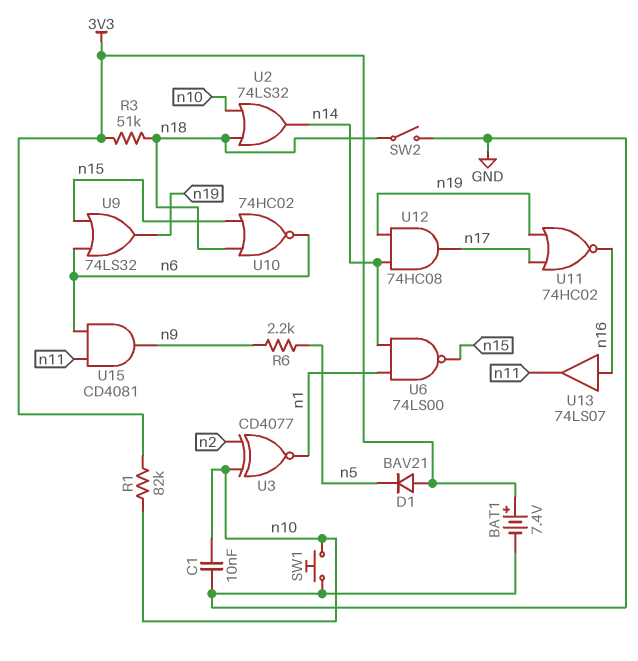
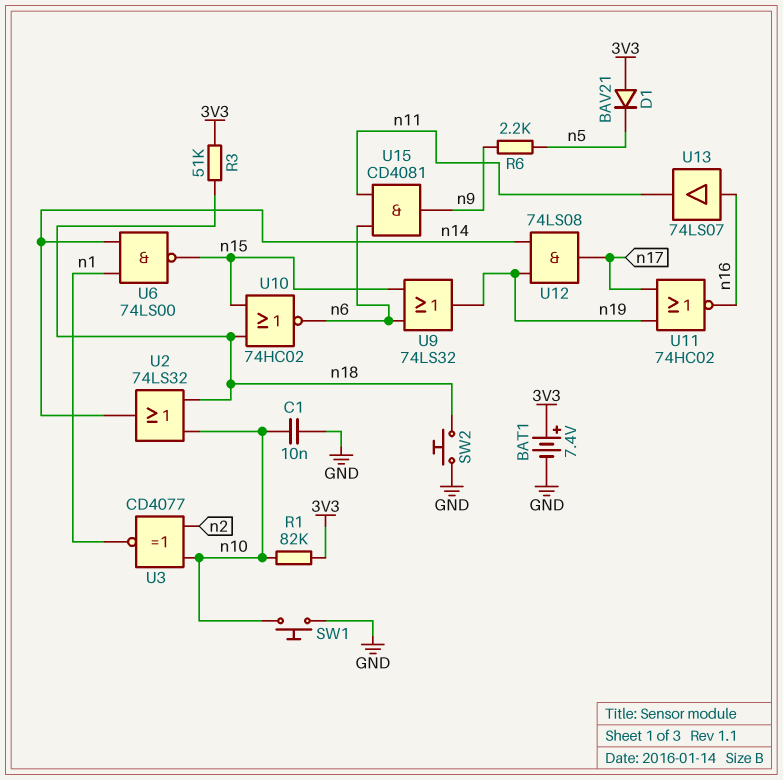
SW2: switch (GND, n18) -> button (GND, n18)
U12: AND 74HC08 (in n14, in n19, out n17) -> AND 74LS08 (in n14, in n19, out n17)

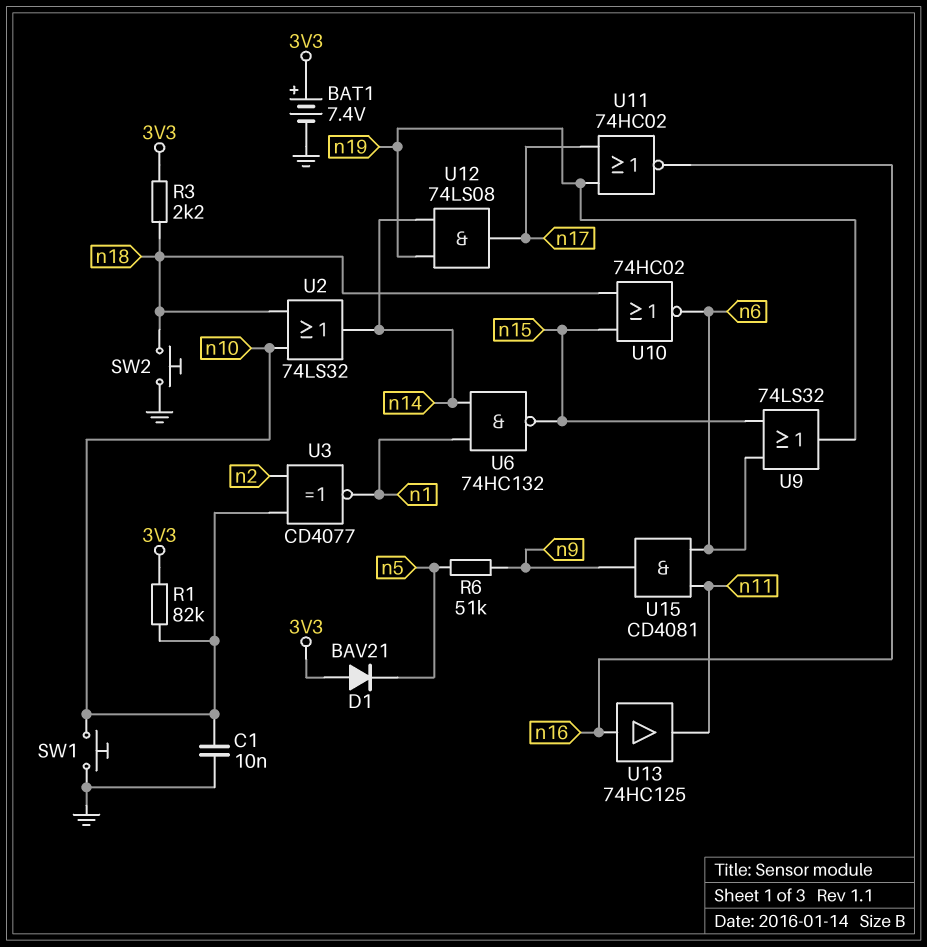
R3: 51k (3V3, n18) -> 2.2k (3V3, n18)
R6: 2.2k (n5, n9) -> 51k (n5, n9)
U6: NAND 74LS00 (in n1, in n14, out n15) -> NAND 74HC132 (in n1, in n14, out n15)
U13: buffer 74LS07 (in n16, out n11) -> buffer 74HC125 (in n16, out n11)

